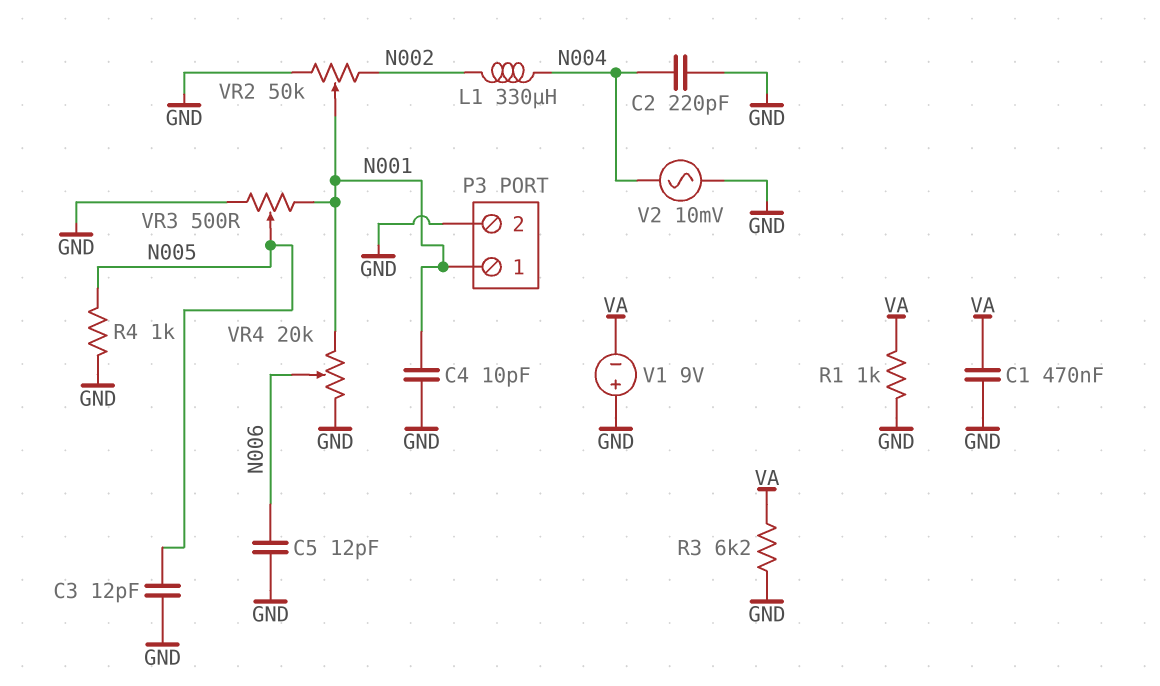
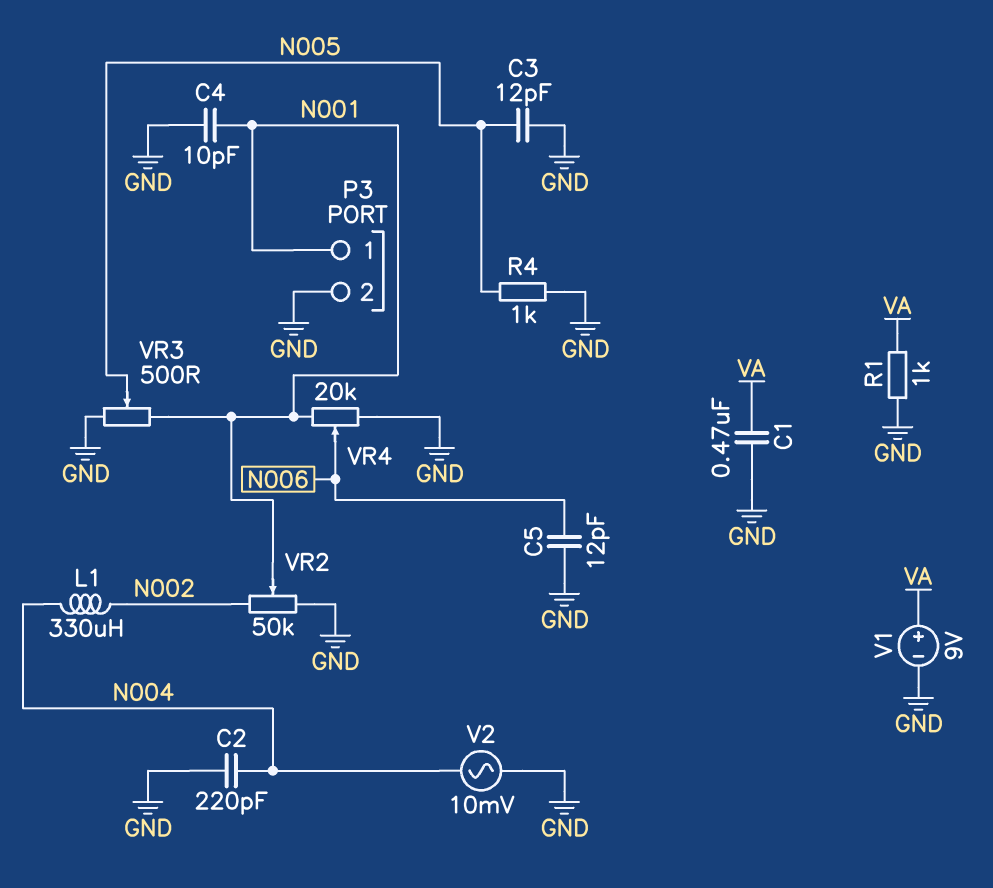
R3: 6.2k (GND, VA) -> none
V1: 9V (plus GND, minus VA) -> 9V (plus VA, minus GND)

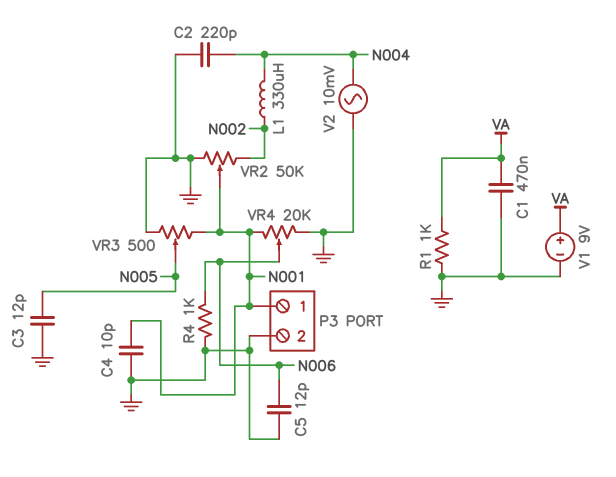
R4: 1k (GND, N005) -> 1k (GND, N006)

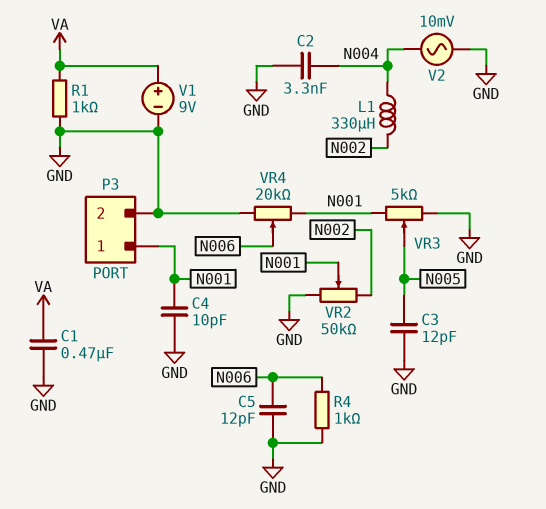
C2: 220pF (GND, N004) -> 3.3nF (GND, N004)
VR3: 500 (GND, N001, wiper N005) -> 5k (GND, N001, wiper N005)

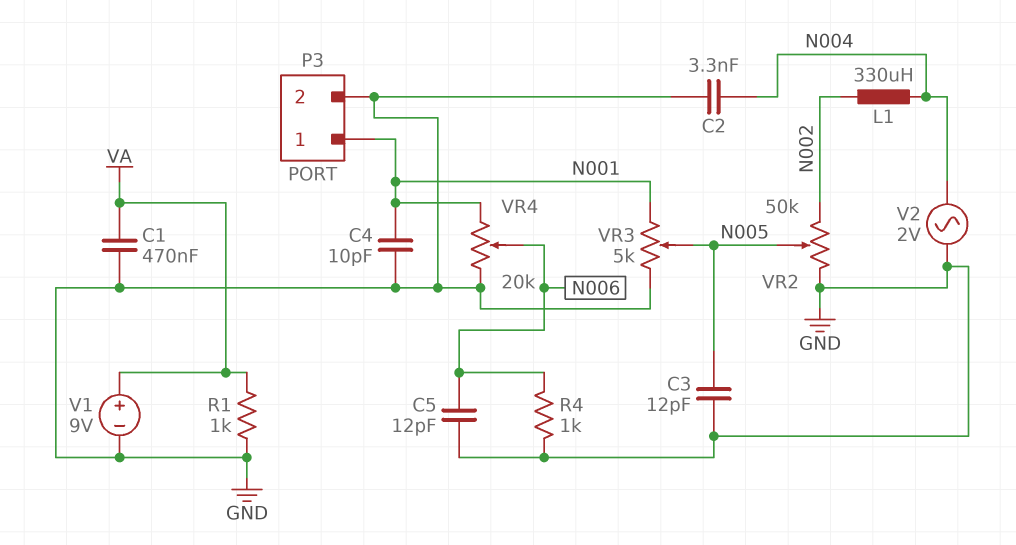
V2: AC 10mV (GND, N004) -> AC 2V (GND, N004)
VR2: 50k (GND, N002, wiper N001) -> 50k (GND, N002, wiper N005)

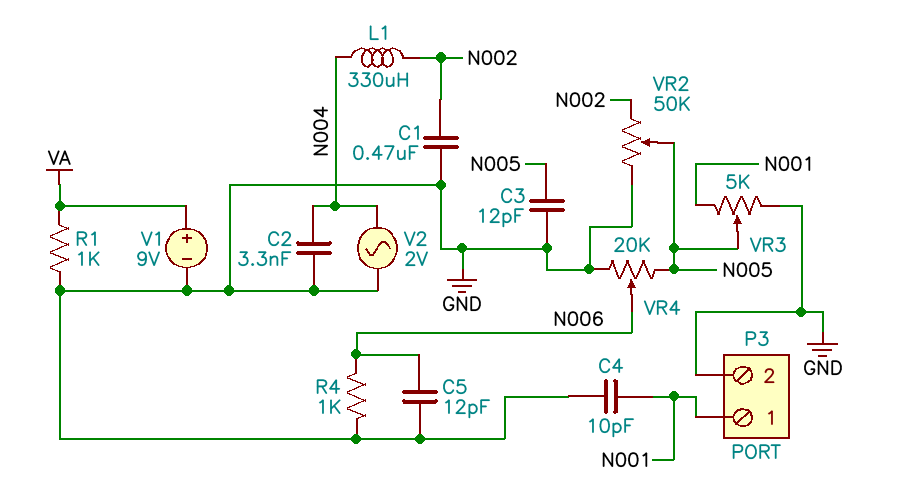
C1: 470nF (GND, VA) -> 470nF (GND, N002)
VR4: 20k (GND, N001, wiper N006) -> 20k (GND, N005, wiper N006)

